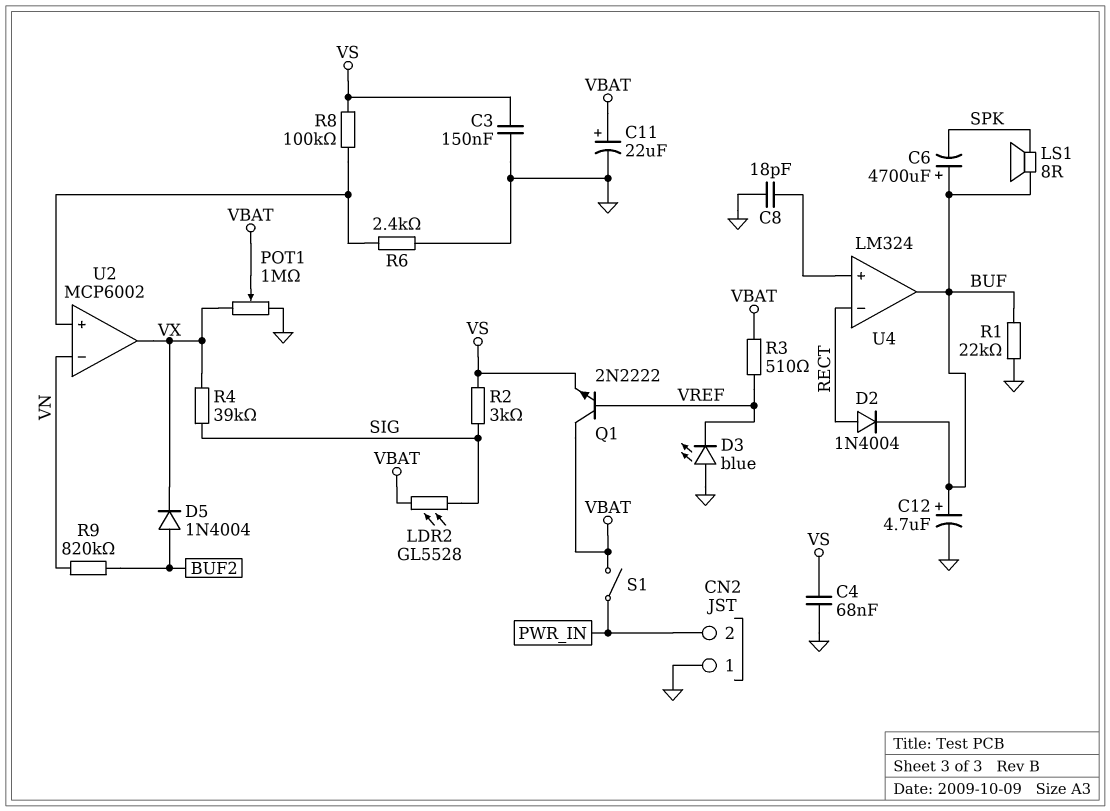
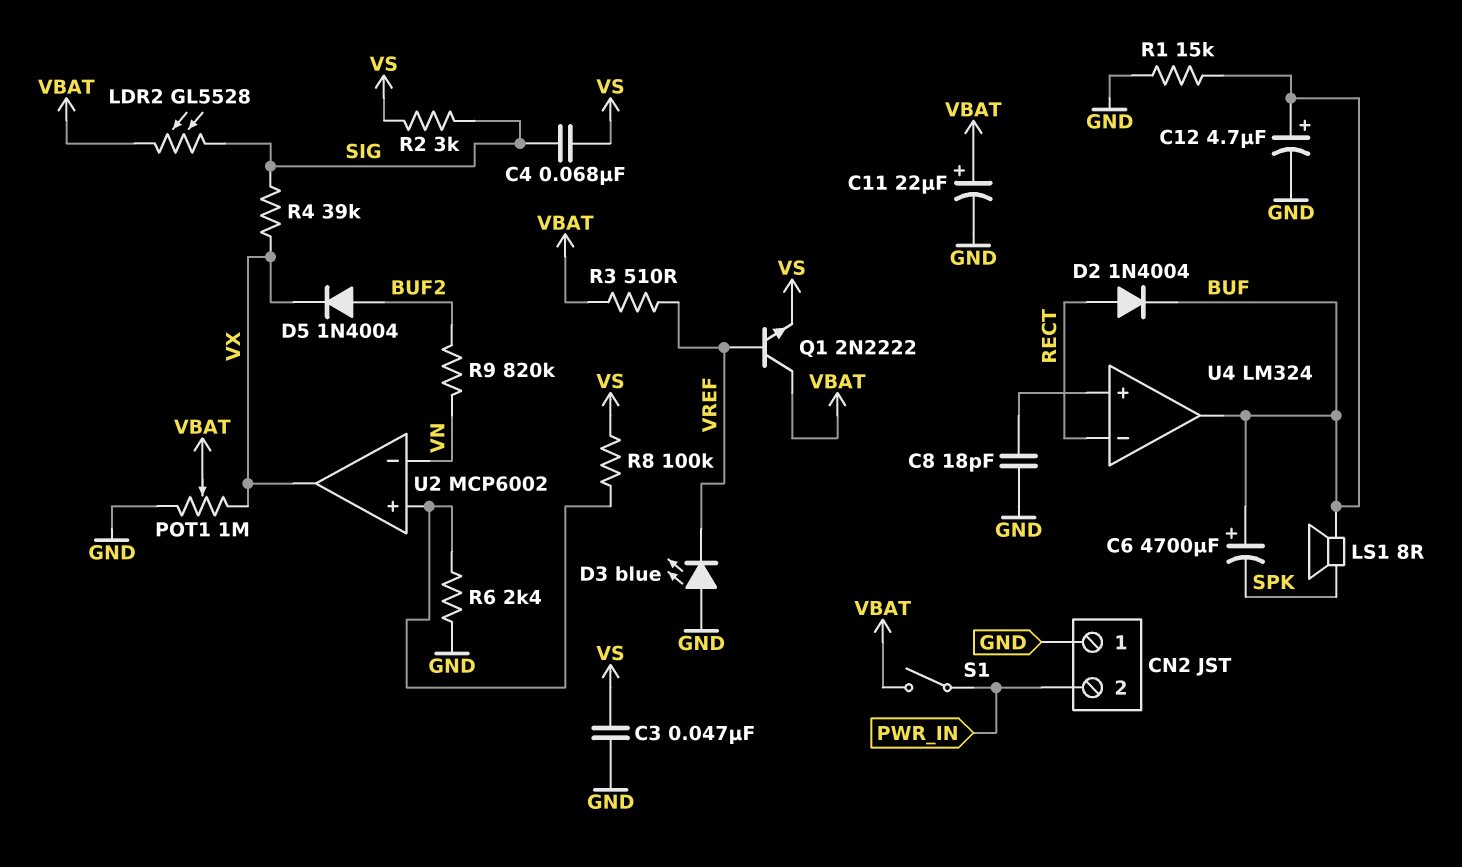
C3: 150nF (GND, VS) -> 47nF (GND, VS)
C4: 68nF (GND, VS) -> 68nF (SIG, VS)
R1: 22k (BUF, GND) -> 15k (BUF, GND)

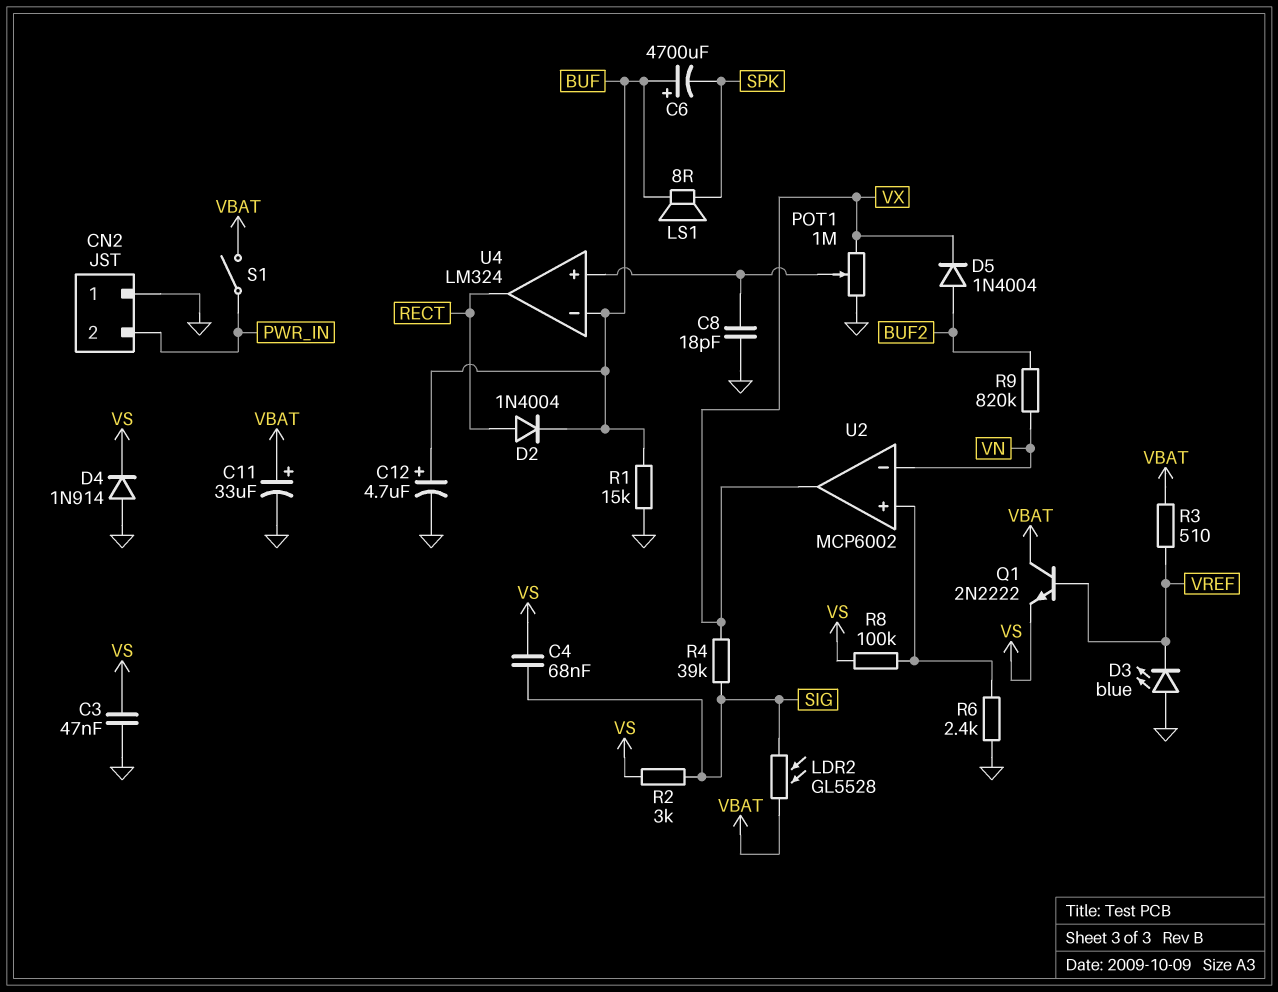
C11: 22uF (plus VBAT, minus GND) -> 33uF (plus VBAT, minus GND)
D4: none -> diode 1N914 (A GND, K VS)
POT1: 1M (GND, VX, wiper VBAT) -> 1M (GND, VX, wiper U4/in+)
U4 pin in-: RECT -> BUF
U4 pin out: BUF -> RECT

